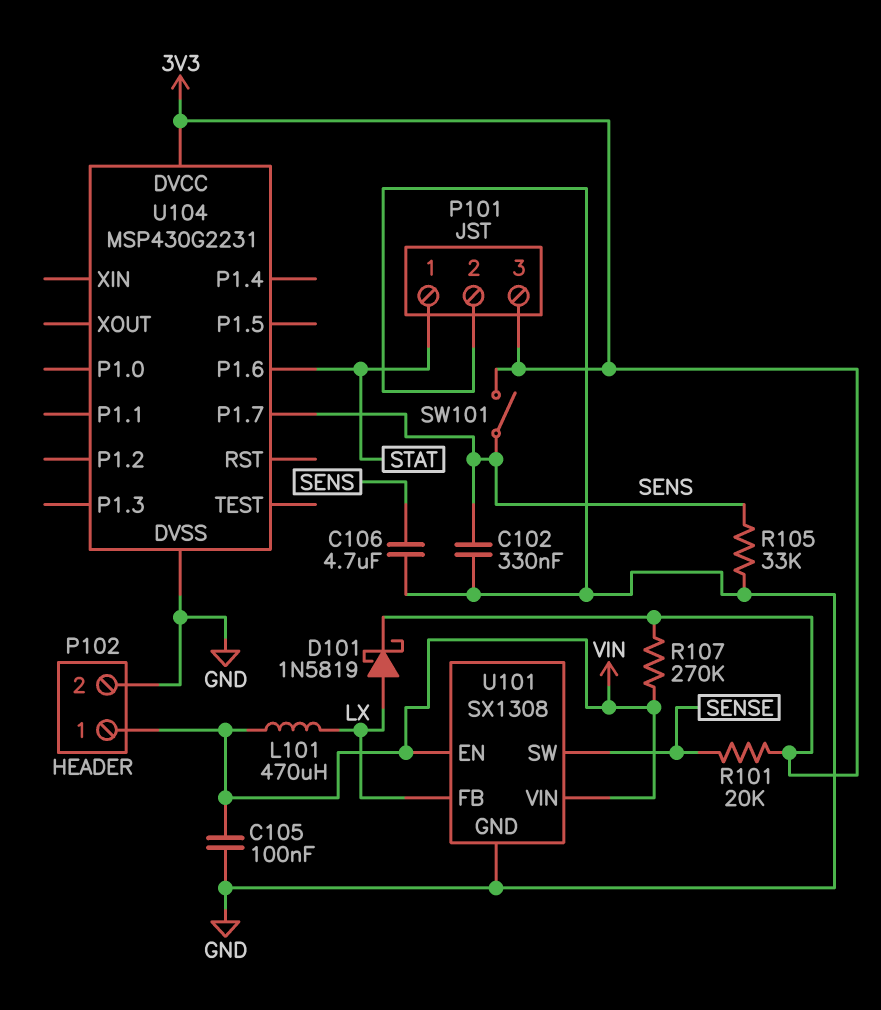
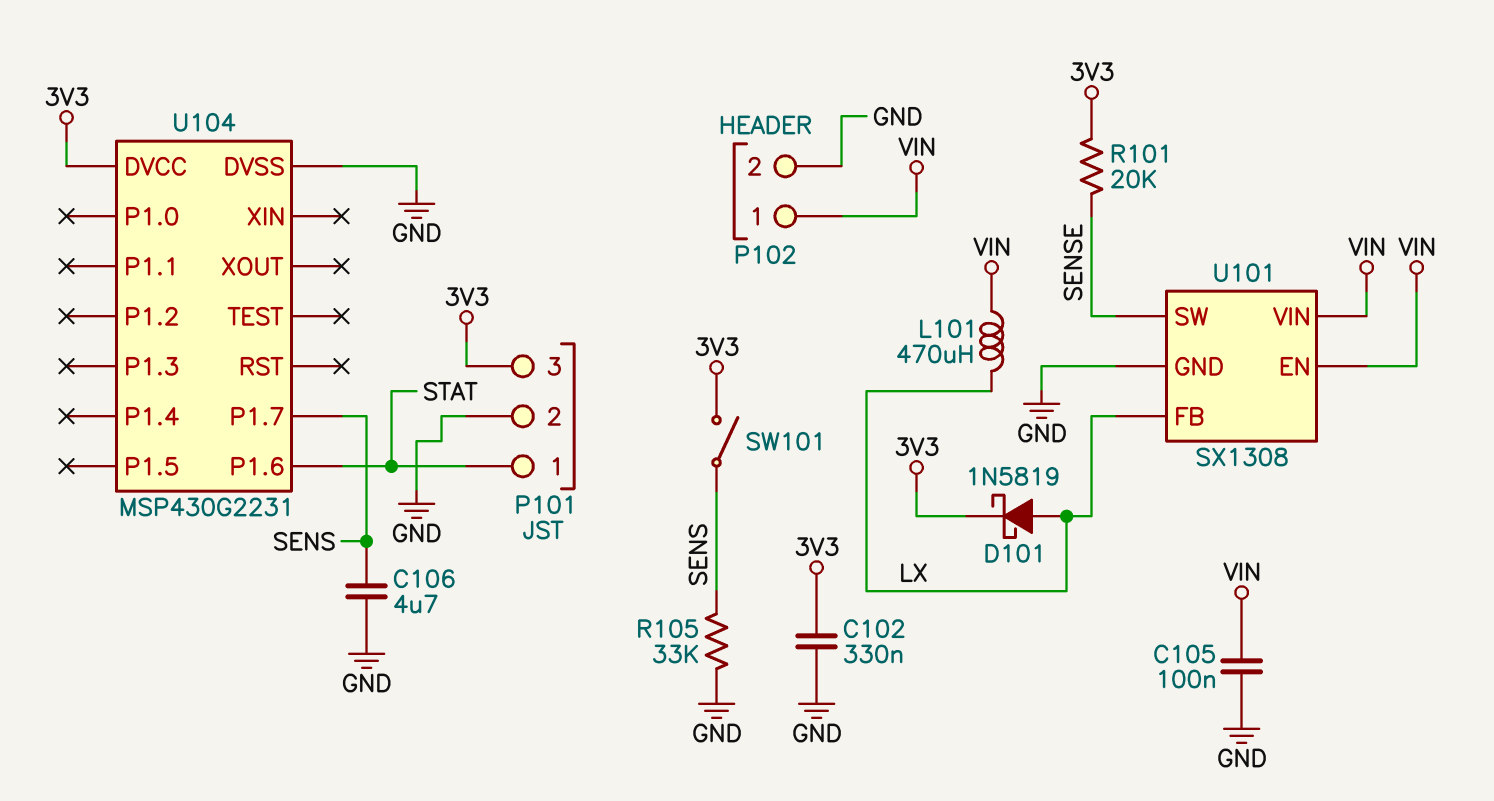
C102: 330nF (GND, SENS) -> 330nF (3V3, GND)
R107: 270k (3V3, VIN) -> none

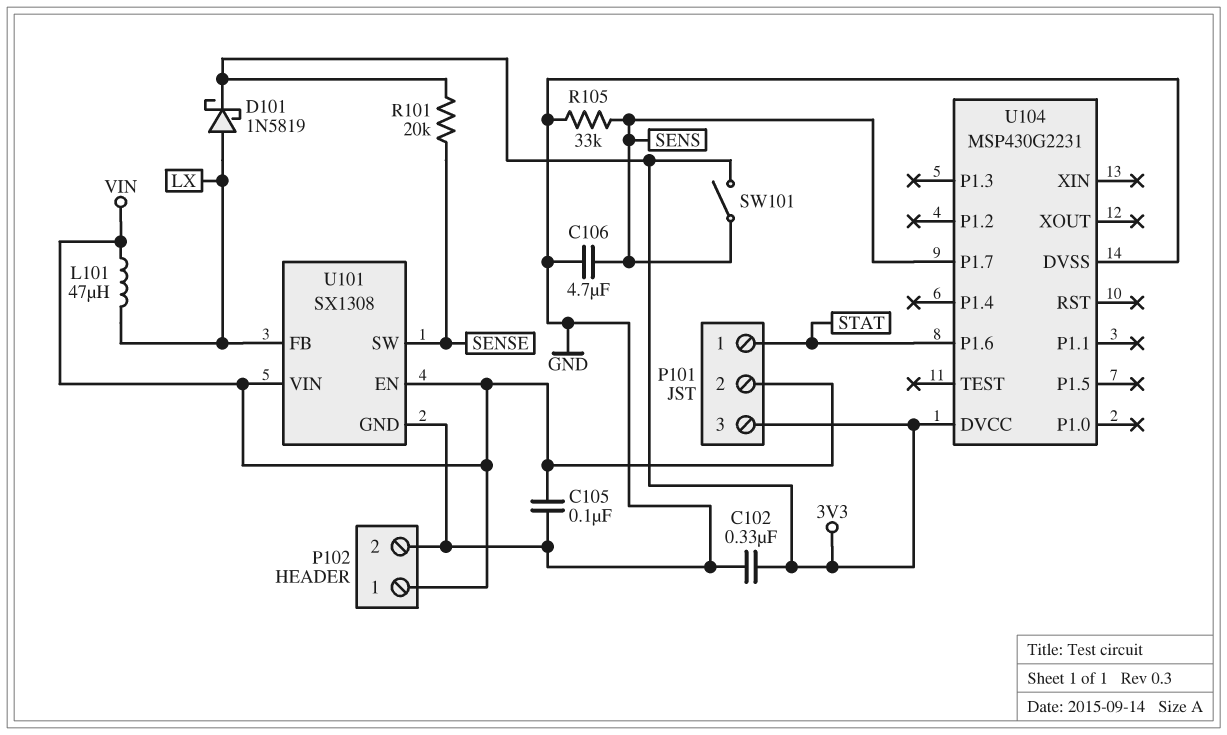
L101: 470uH (LX, VIN) -> 47uH (LX, VIN)
P101 pin 2: GND -> VIN

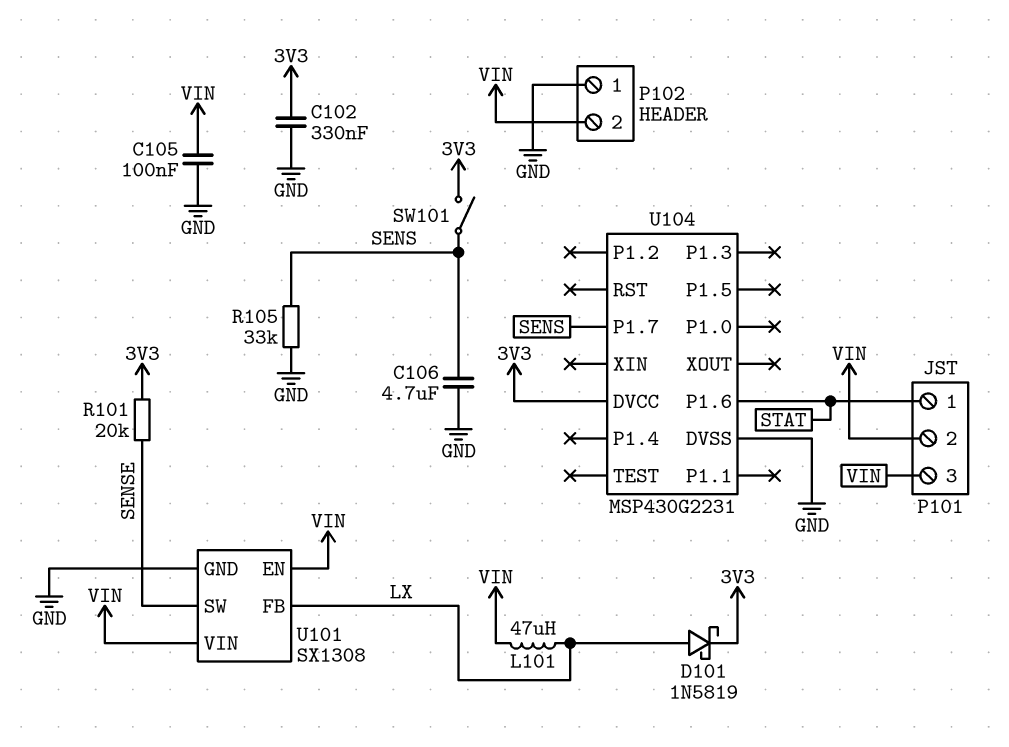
P101 pin 3: 3V3 -> VIN
P102 pin 1: VIN -> GND
P102 pin 2: GND -> VIN

